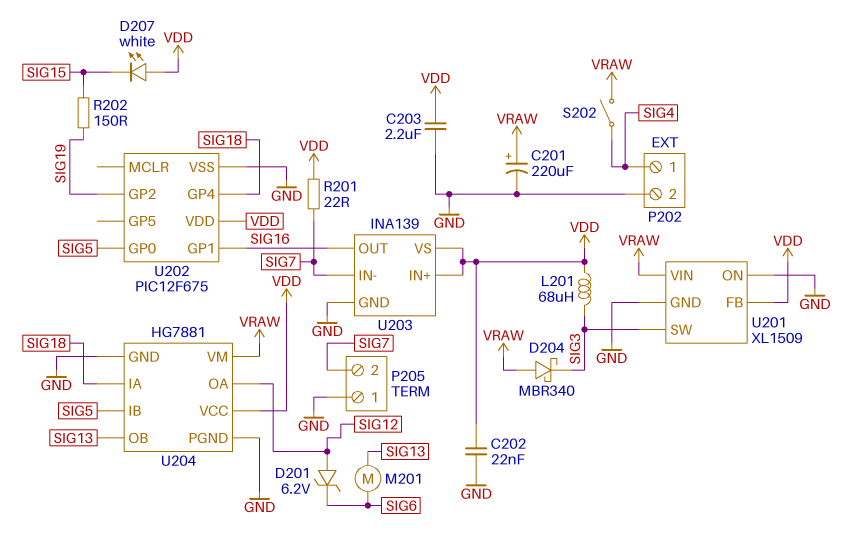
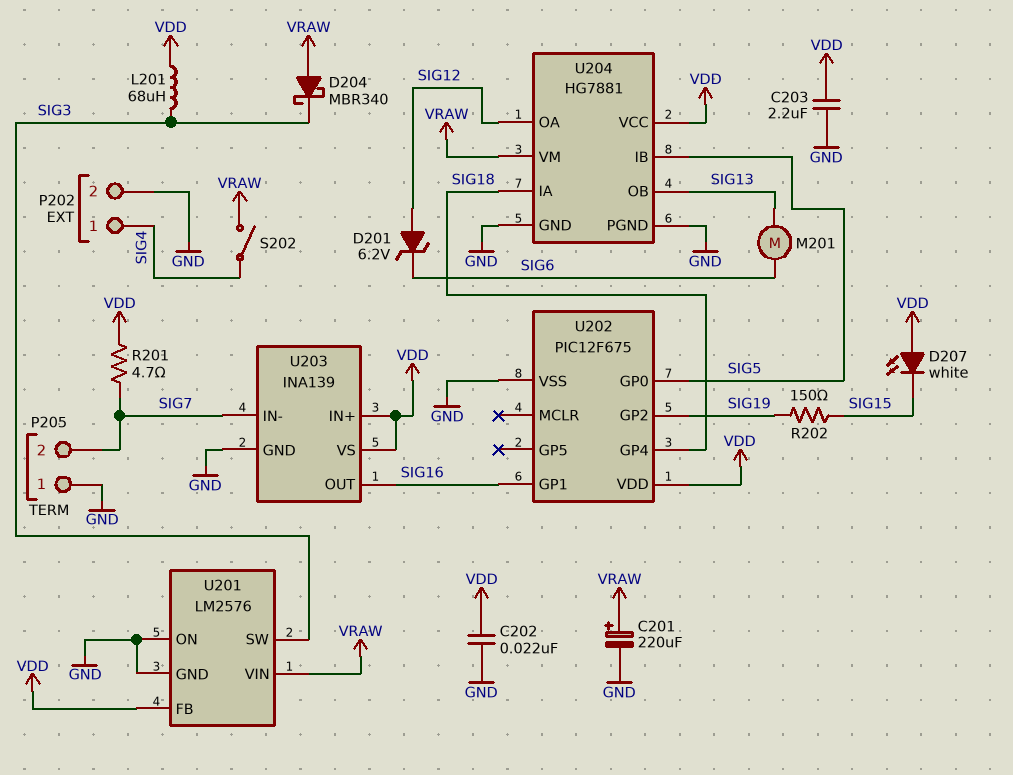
R201: 22 (SIG7, VDD) -> 4.7 (SIG7, VDD)
U201: XL1509 -> LM2576

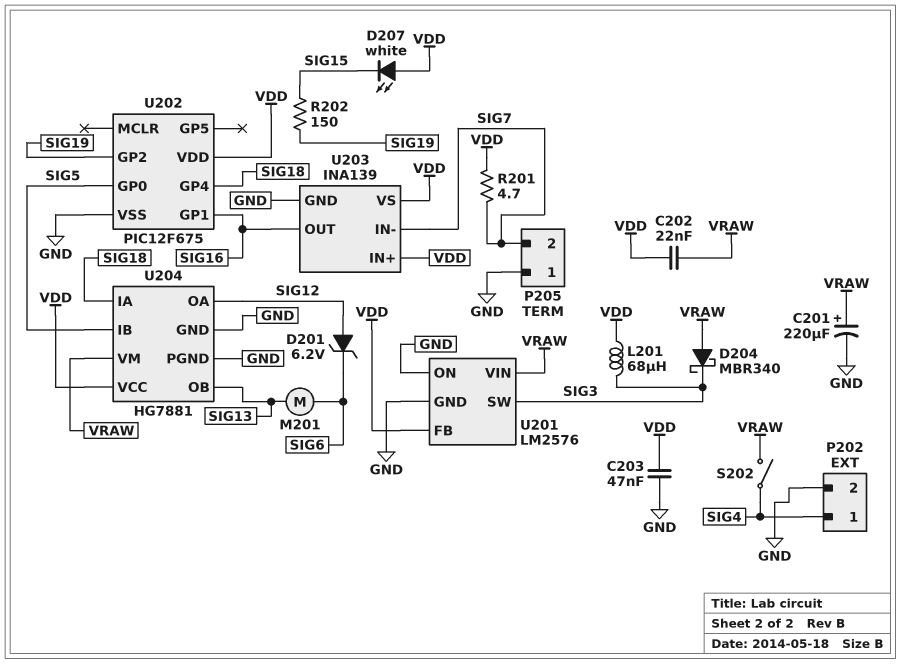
C202: 22nF (GND, VDD) -> 22nF (VDD, VRAW)
C203: 2.2uF (GND, VDD) -> 47nF (GND, VDD)

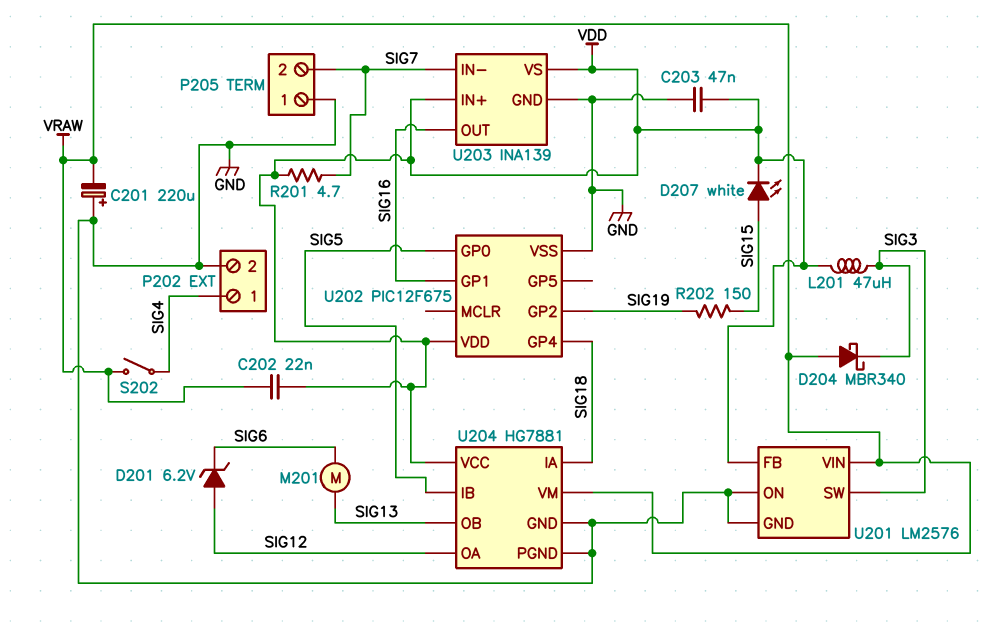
C201: 220uF (plus VRAW, minus GND) -> 220uF (plus GND, minus VRAW)
D207: LED white (A VDD, K SIG15) -> LED white (A SIG15, K VDD)
L201: 68uH (SIG3, VDD) -> 47uH (SIG3, VDD)

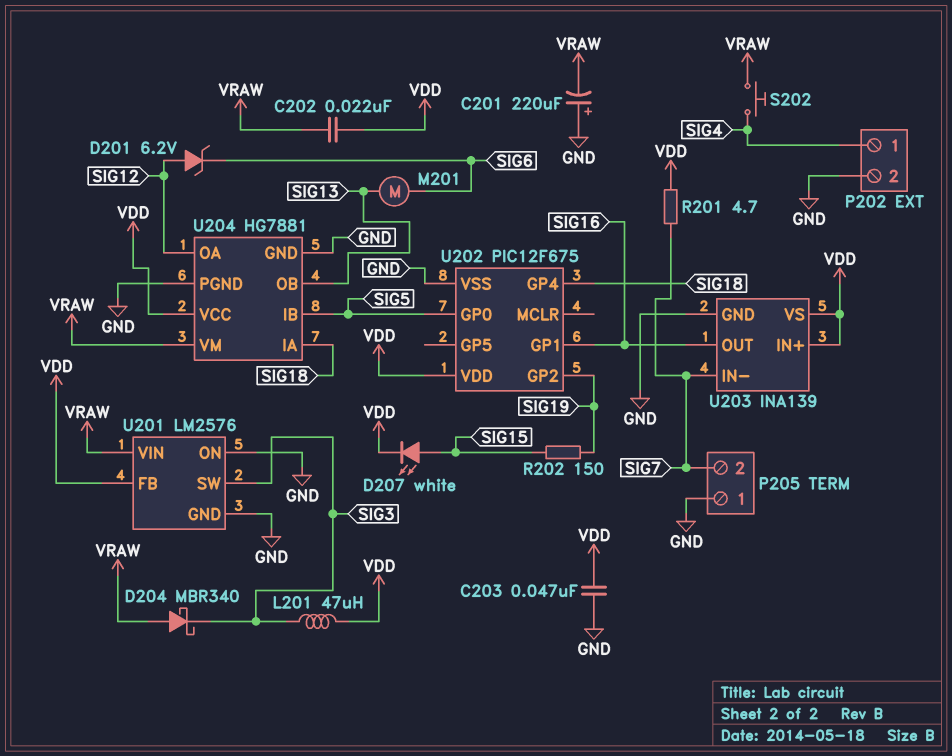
S202: switch (SIG4, VRAW) -> button (SIG4, VRAW)

